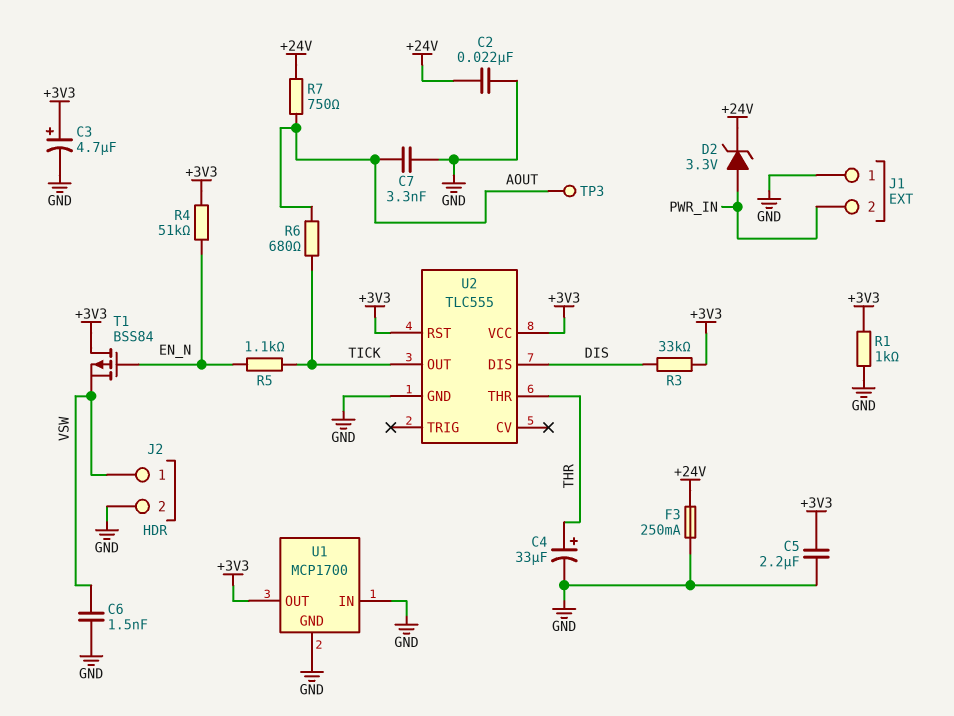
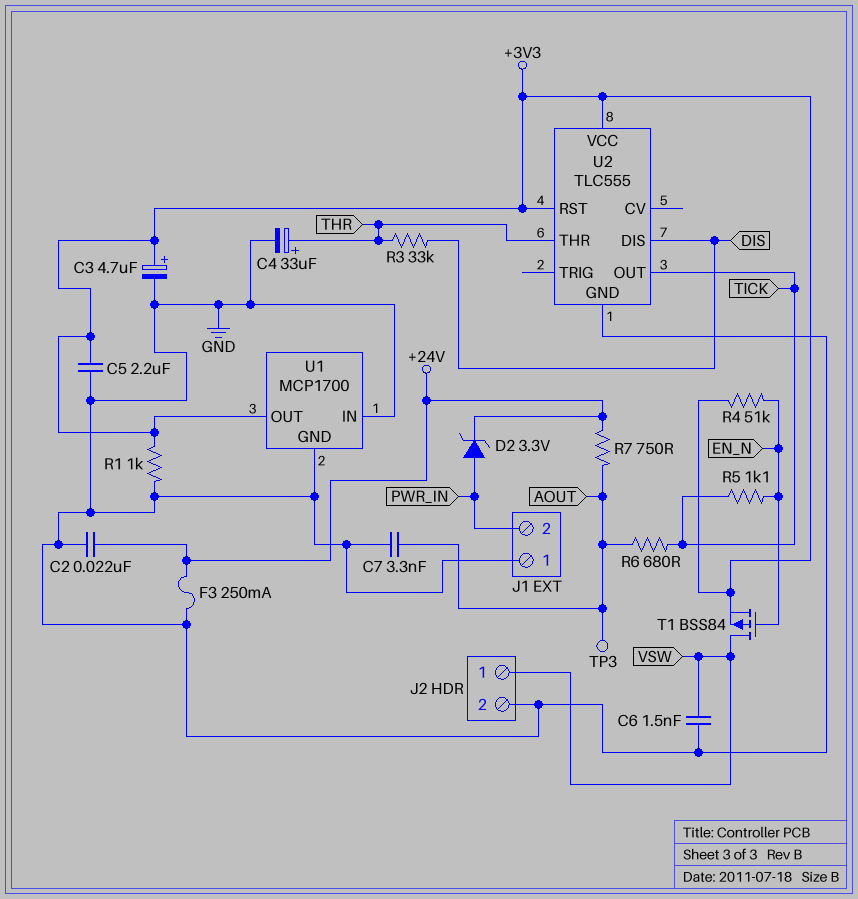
R3: 33k (+3V3, DIS) -> 33k (DIS, THR)
T1: PMOS BSS84 (G EN_N, D +3V3, S VSW) -> PMOS BSS84 (G EN_N, D VSW, S +3V3)

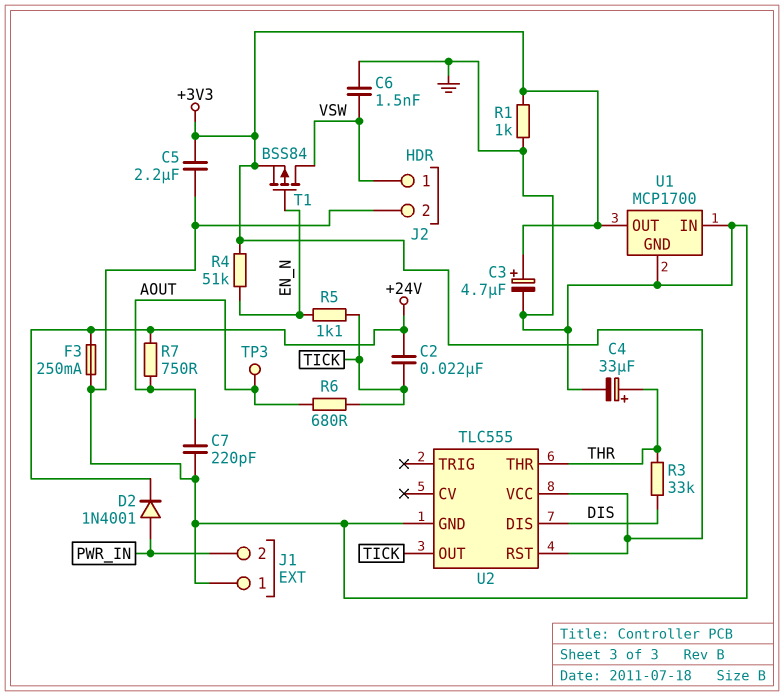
C2: 22nF (+24V, GND) -> 22nF (+24V, TICK)
C7: 3.3nF (AOUT, GND) -> 220pF (AOUT, GND)
D2: zener 3.3V (A PWR_IN, K +24V) -> diode 1N4001 (A PWR_IN, K +24V)

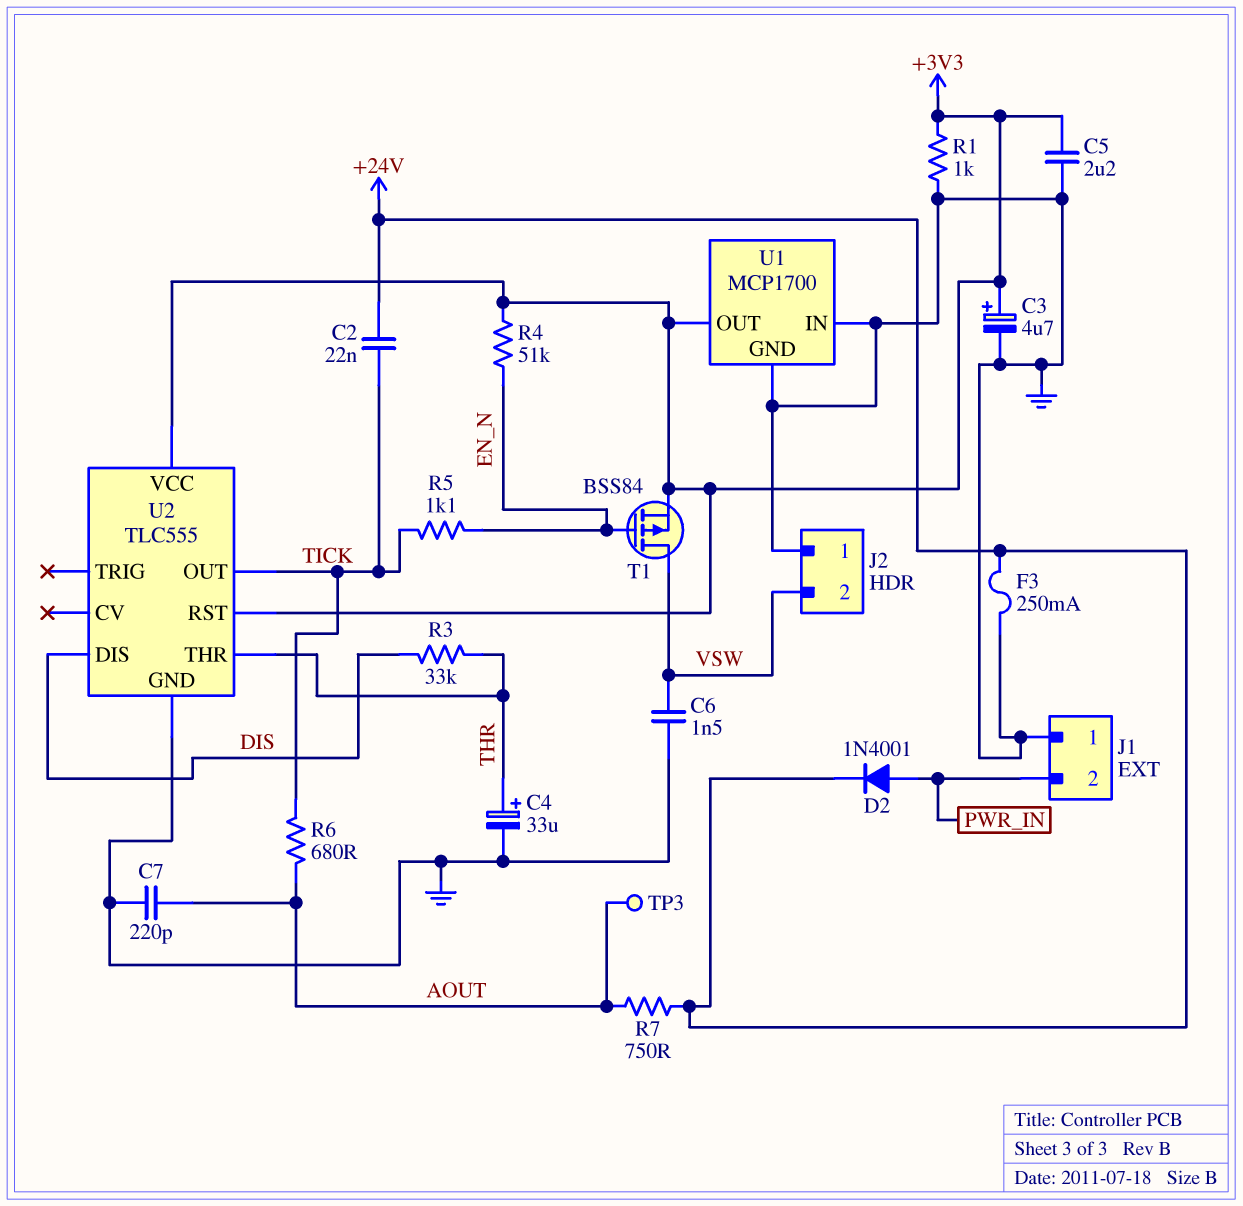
J2 pin 1: VSW -> GND
J2 pin 2: GND -> VSW

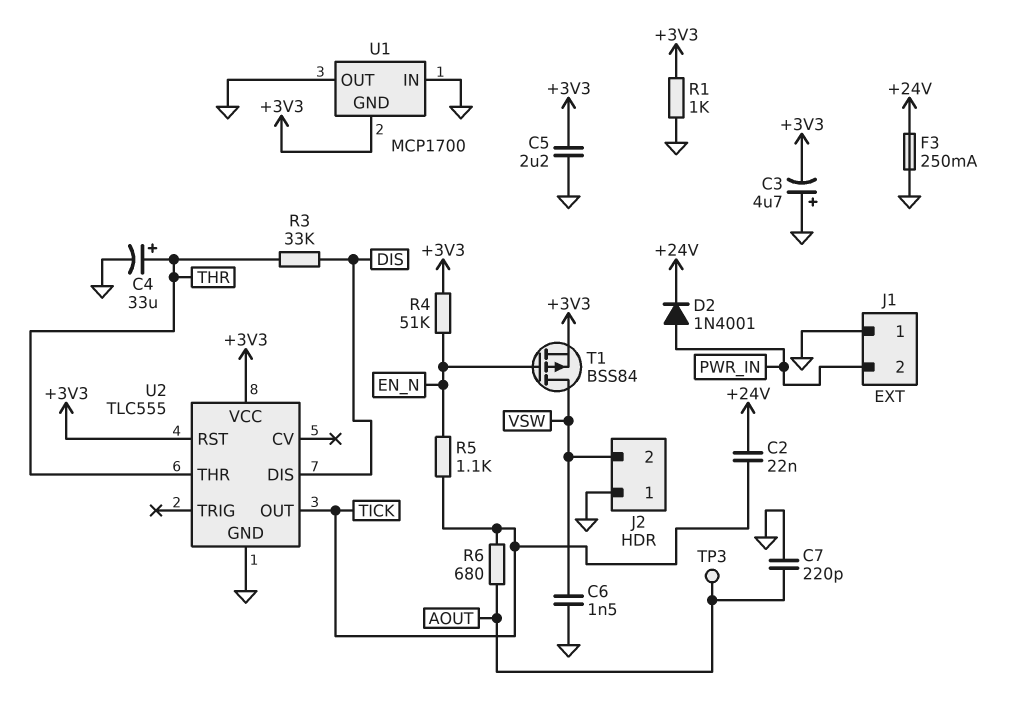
C3: 4.7uF (plus +3V3, minus GND) -> 4.7uF (plus GND, minus +3V3)
R7: 750 (+24V, AOUT) -> none
U1 pin GND: GND -> +3V3
U1 pin OUT: +3V3 -> GND

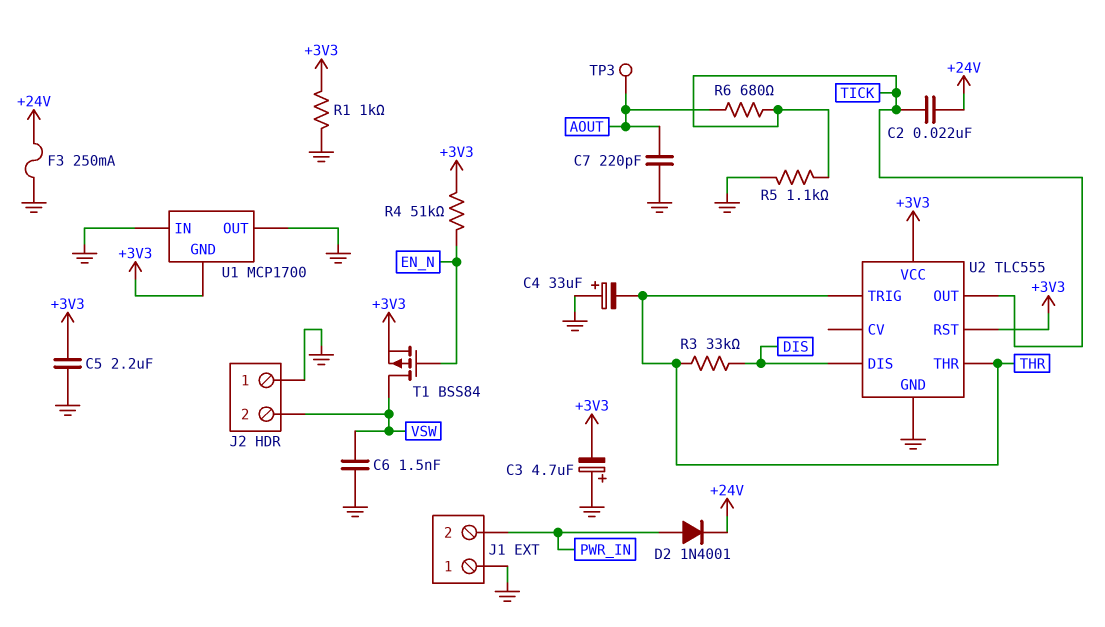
C4: 33uF (plus THR, minus GND) -> 33uF (plus GND, minus THR)
R5: 1.1k (EN_N, TICK) -> 1.1k (GND, TICK)
U2 pin TRIG: none -> THR

